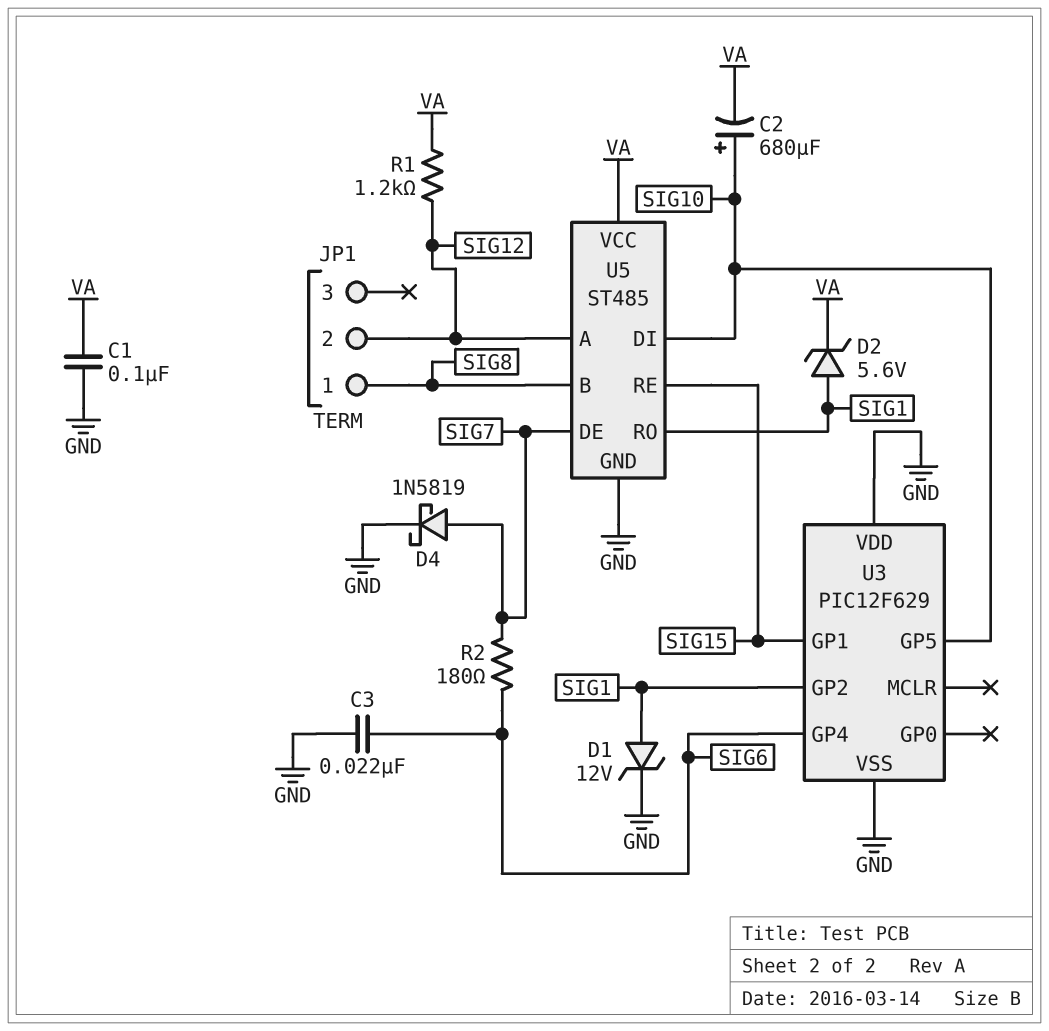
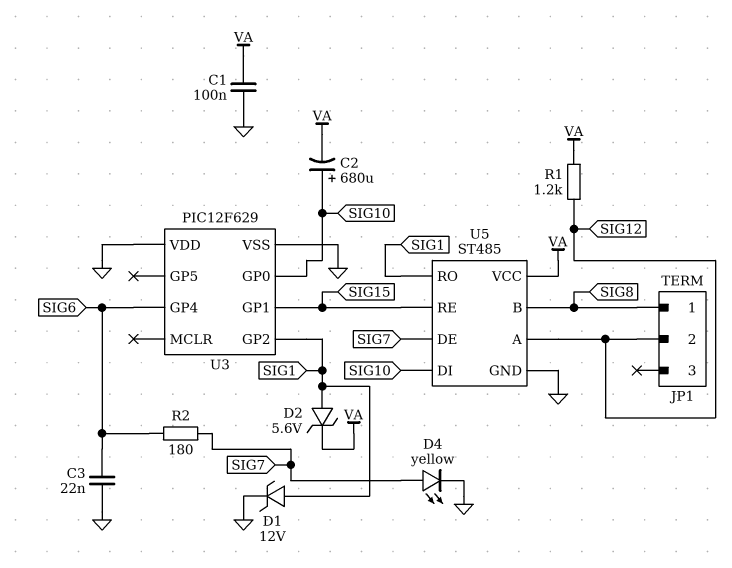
D4: schottky 1N5819 (A SIG7, K GND) -> LED yellow (A SIG7, K GND)
U3 pin GP0: none -> SIG10
U3 pin GP5: SIG10 -> none

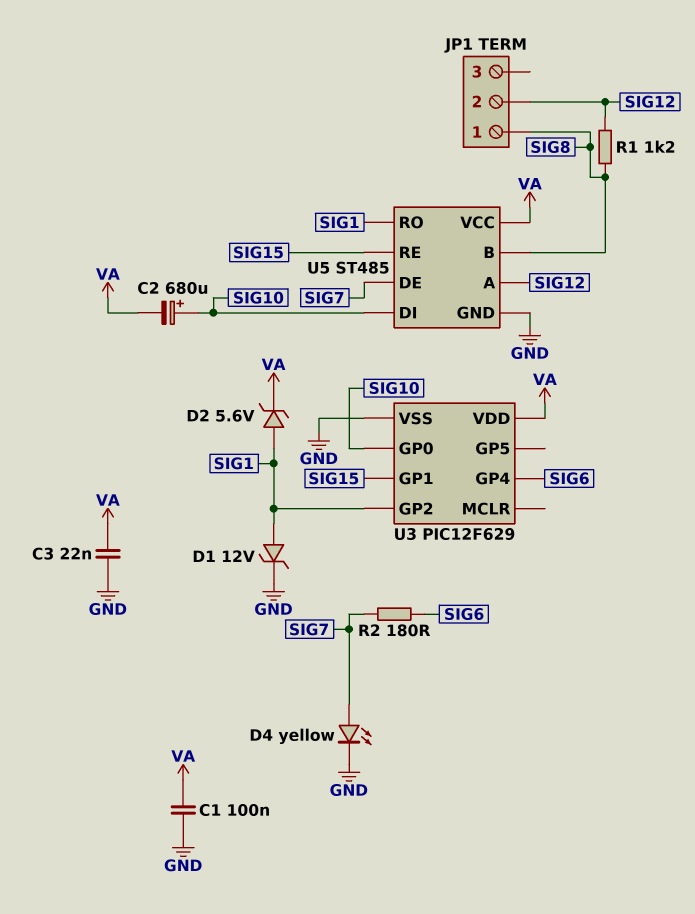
C3: 22nF (GND, SIG6) -> 22nF (GND, VA)
R1: 1.2k (SIG12, VA) -> 1.2k (SIG8, SIG12)
U3 pin VDD: GND -> VA

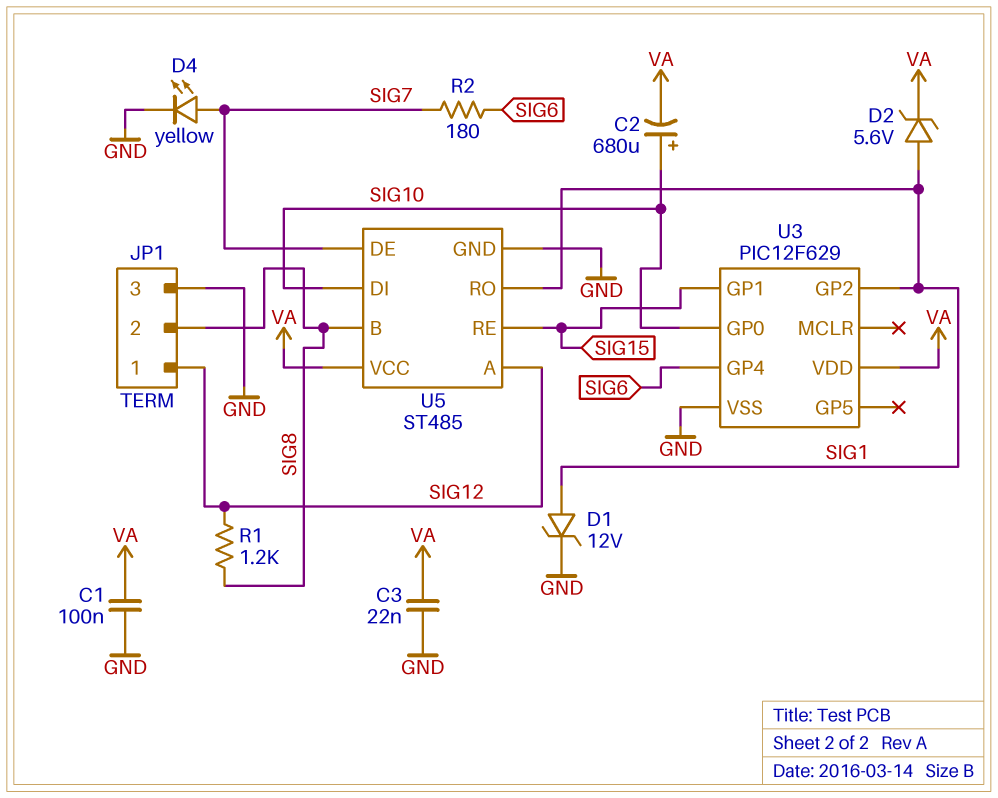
JP1 pin 1: SIG8 -> SIG12
JP1 pin 2: SIG12 -> SIG8
JP1 pin 3: none -> GND

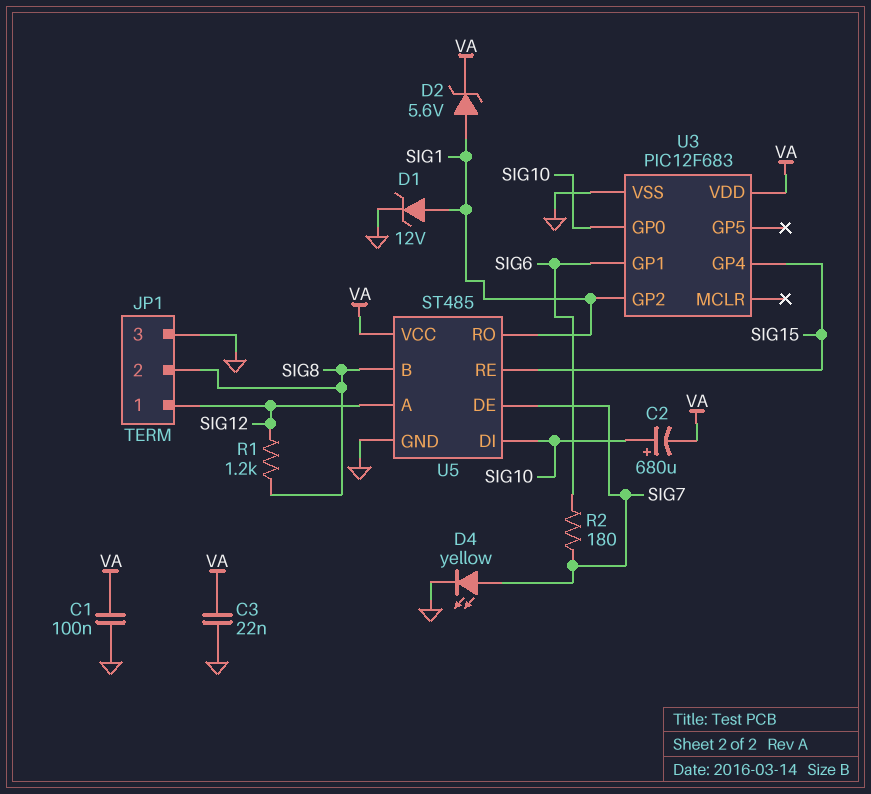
U3: PIC12F629 -> PIC12F683
U3 pin GP1: SIG15 -> SIG6
U3 pin GP4: SIG6 -> SIG15

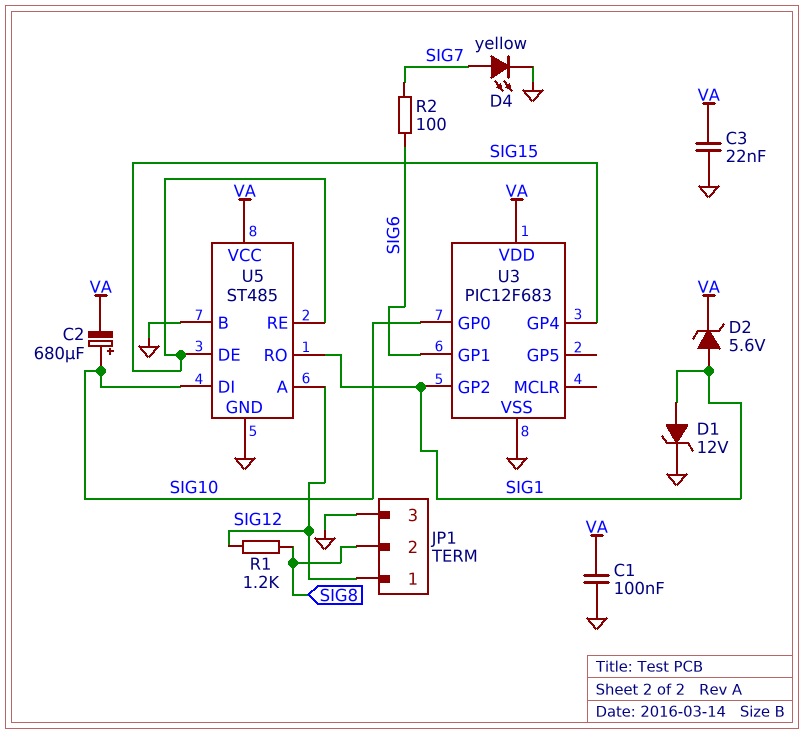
R2: 180 (SIG6, SIG7) -> 100 (SIG6, SIG7)
U5 pin B: SIG8 -> GND
U5 pin DE: SIG7 -> SIG15

